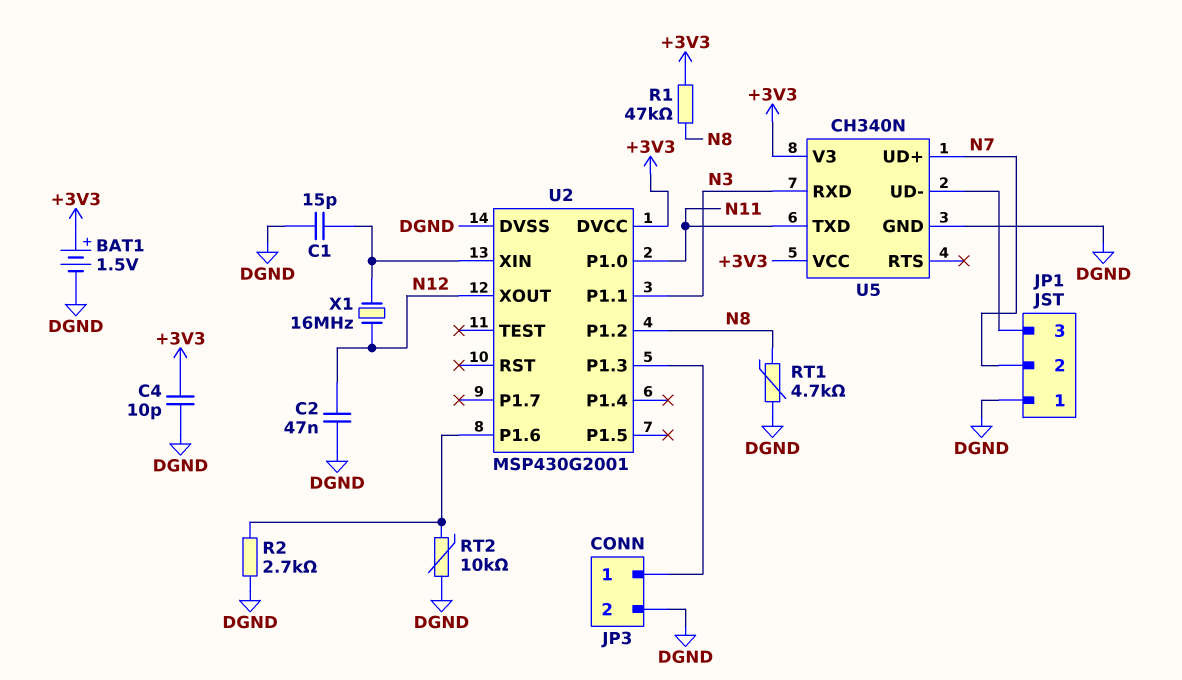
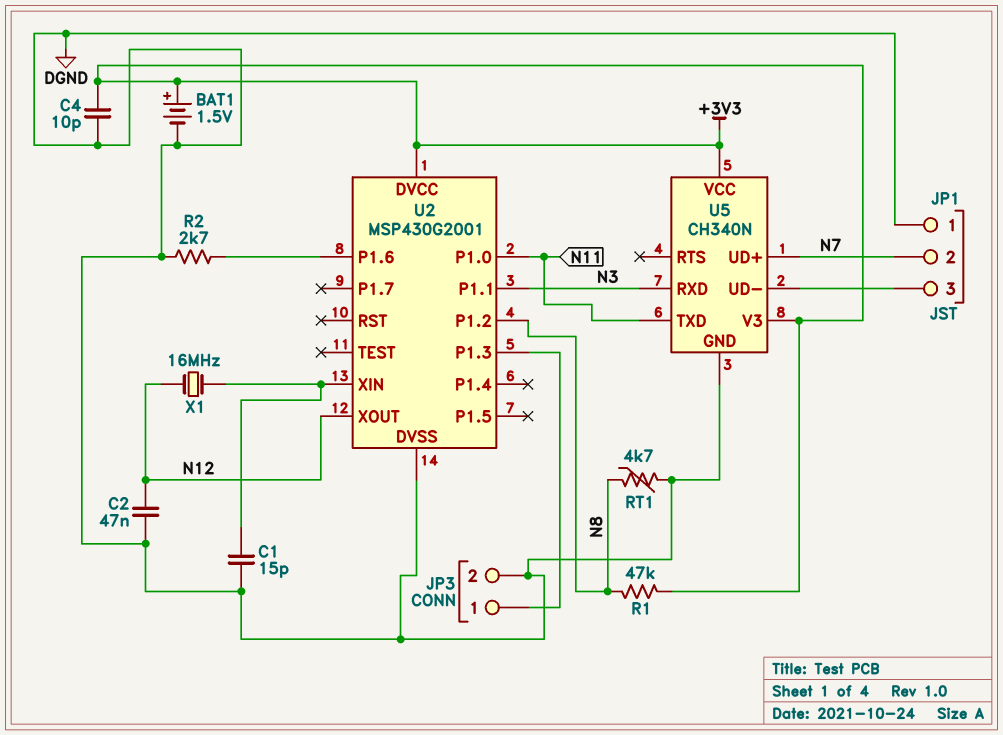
RT2: 10k (DGND, U2/P1.6) -> none

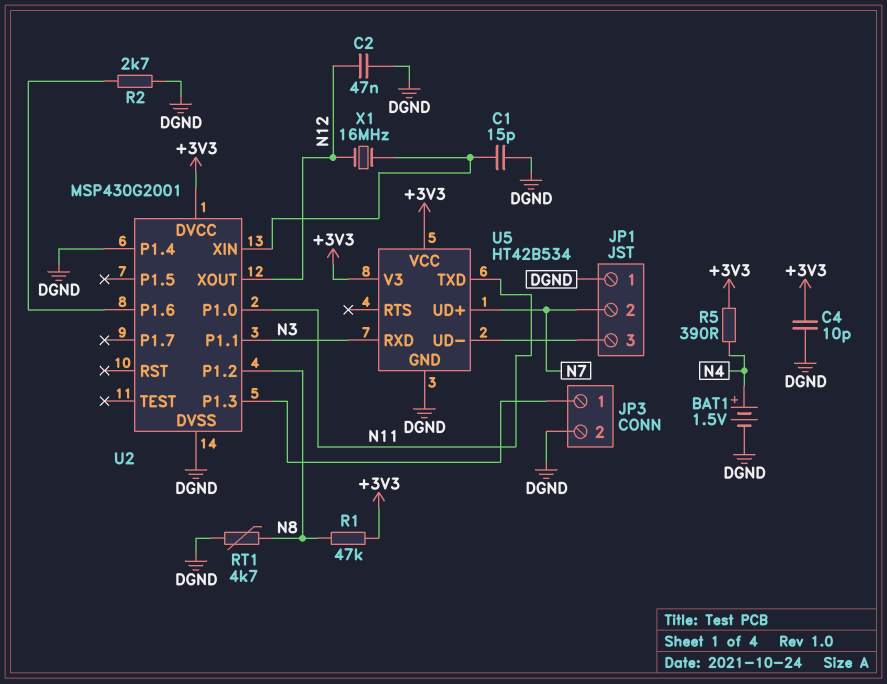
BAT1: 1.5V (plus +3V3, minus DGND) -> 1.5V (plus N4, minus DGND)
R5: none -> 390 (+3V3, N4)
U2 pin P1.4: none -> DGND
U5: CH340N -> HT42B534

